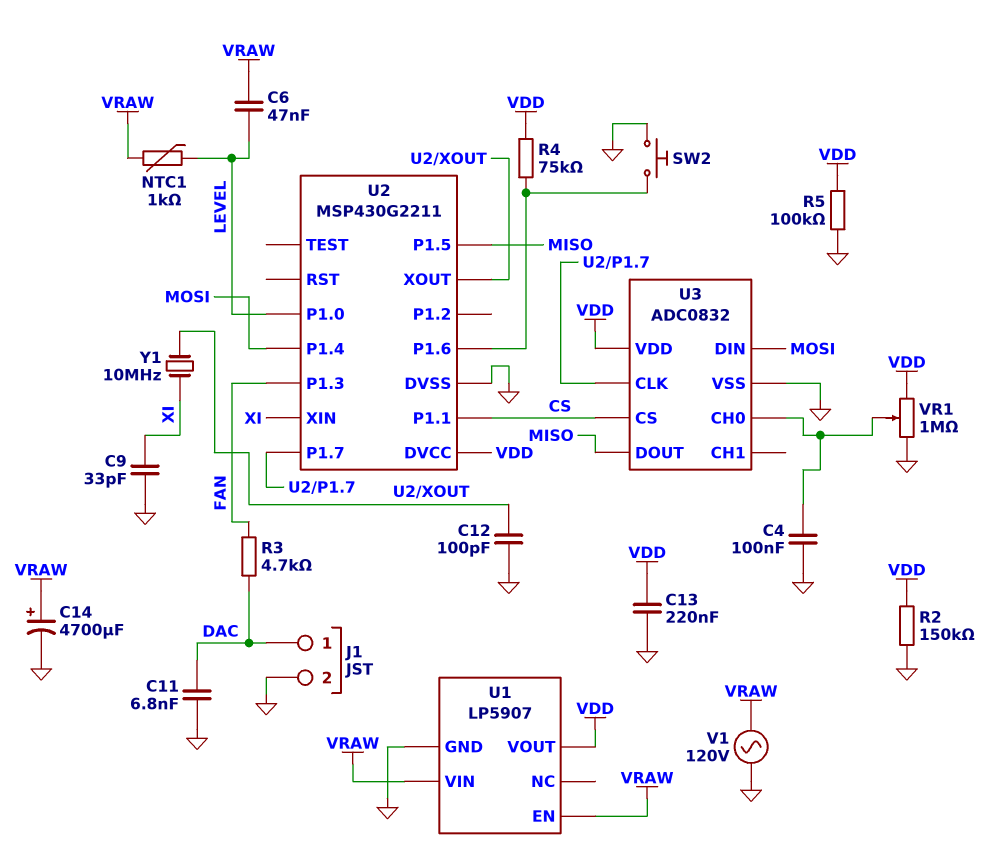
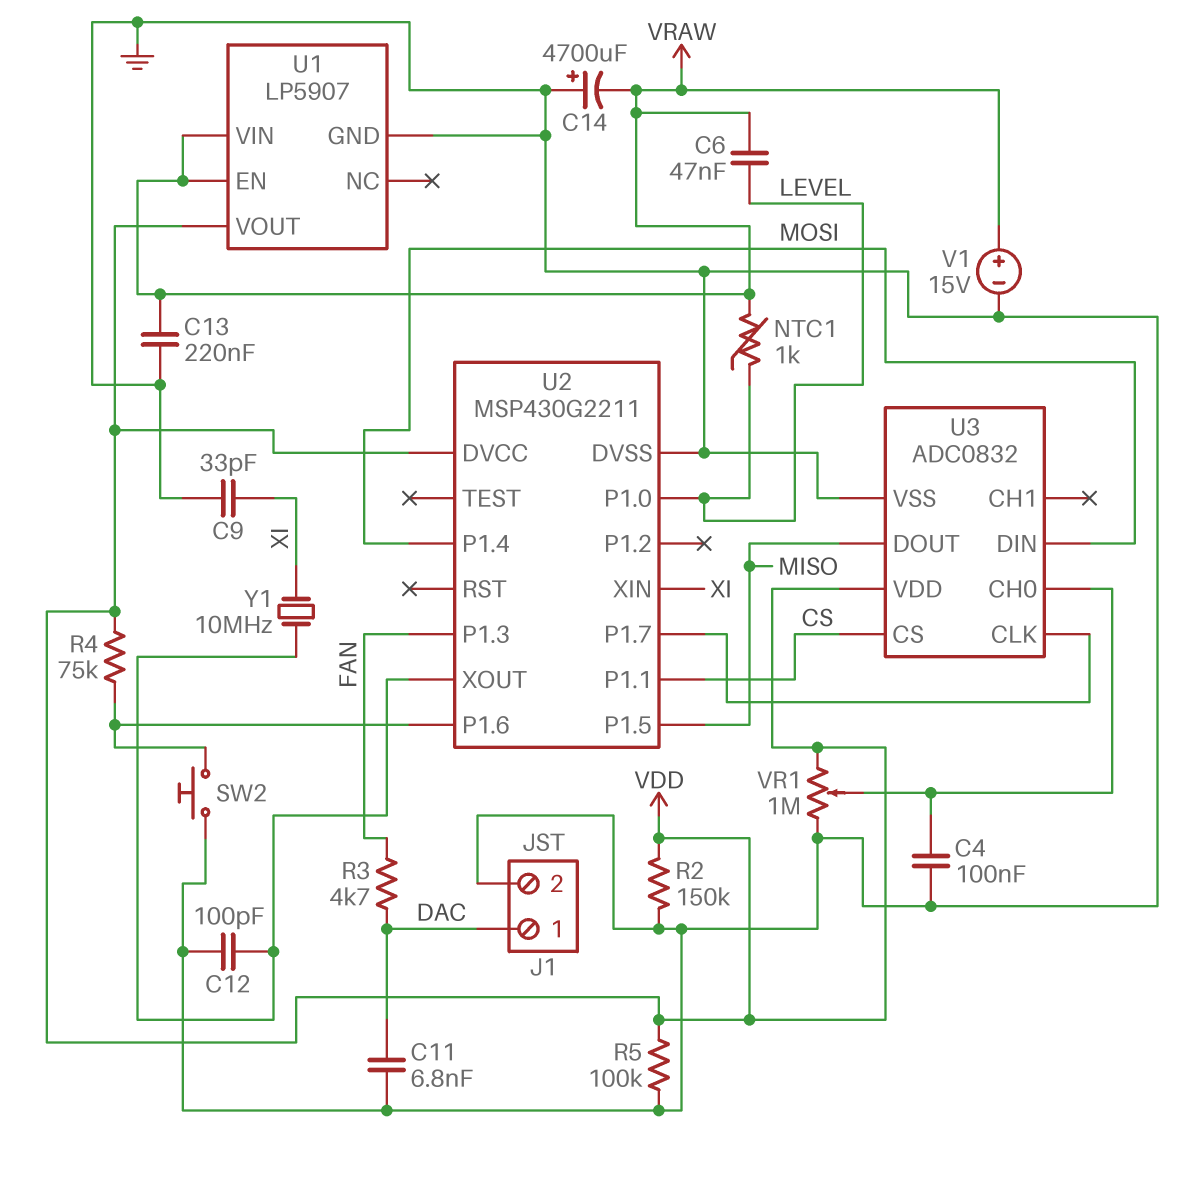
C13: 220nF (GND, VDD) -> 220nF (GND, VRAW)
C14: 4700uF (plus VRAW, minus GND) -> 4700uF (plus GND, minus VRAW)
V1: AC 120V (GND, VRAW) -> 15V (plus VRAW, minus GND)

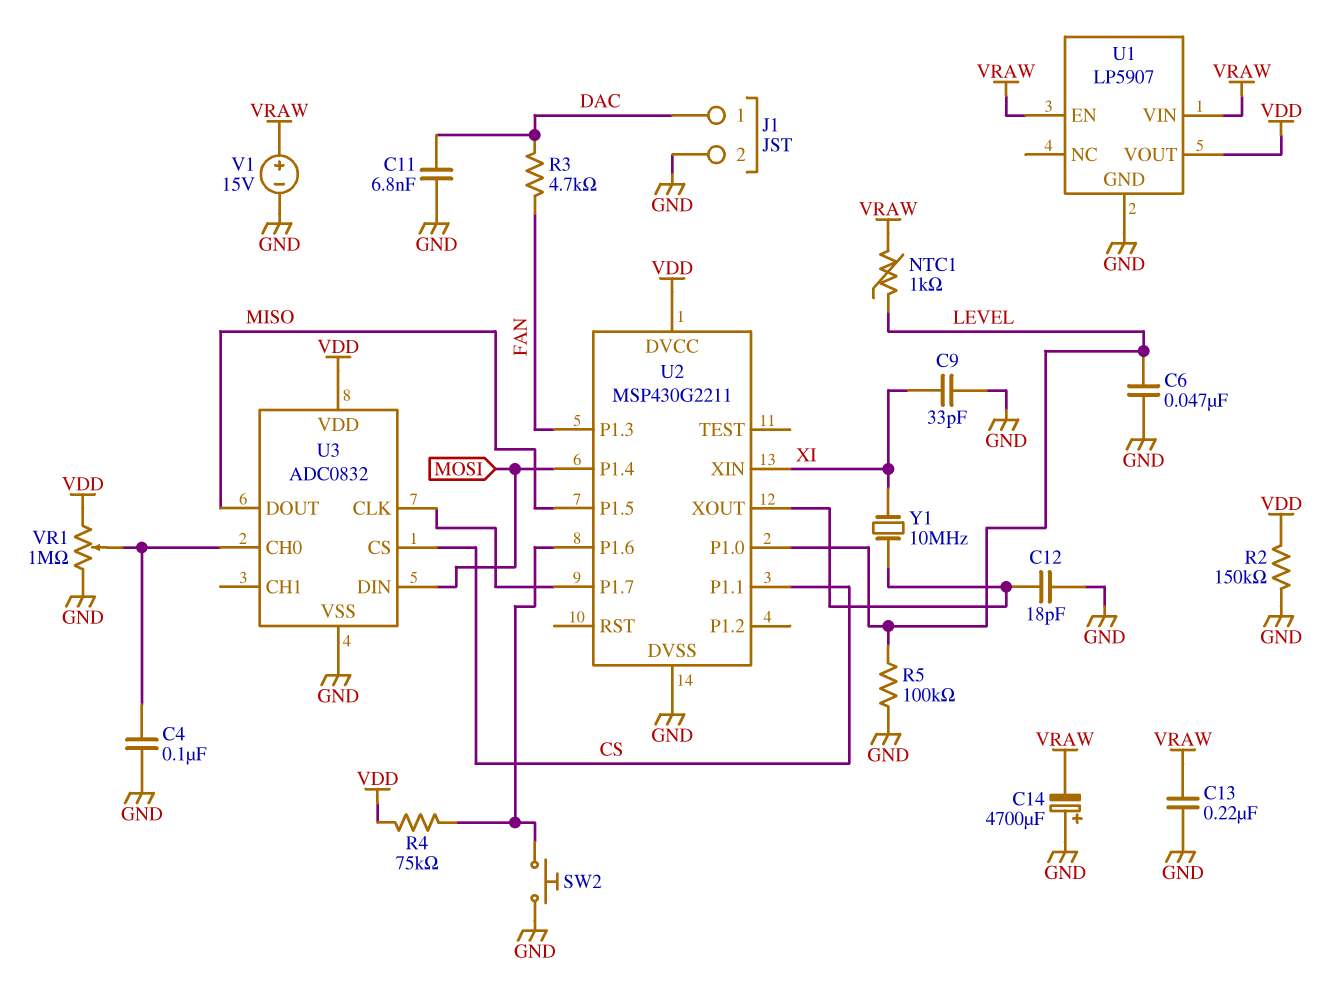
C6: 47nF (LEVEL, VRAW) -> 47nF (GND, LEVEL)
C12: 100pF (GND, U2/XOUT) -> 18pF (GND, U2/XOUT)
R5: 100k (GND, VDD) -> 100k (GND, LEVEL)

